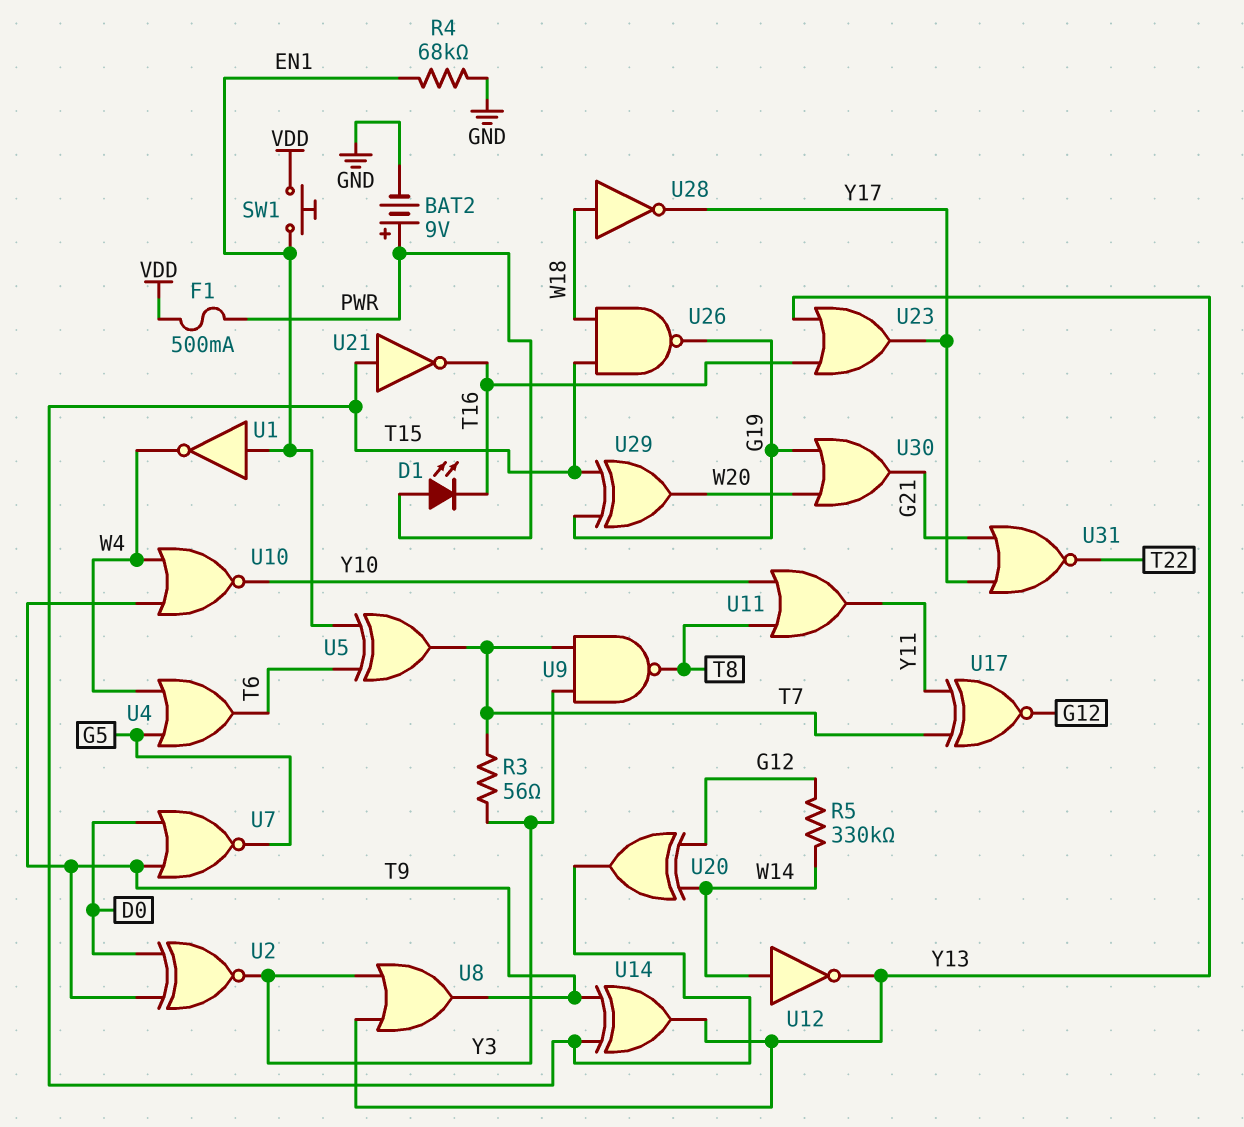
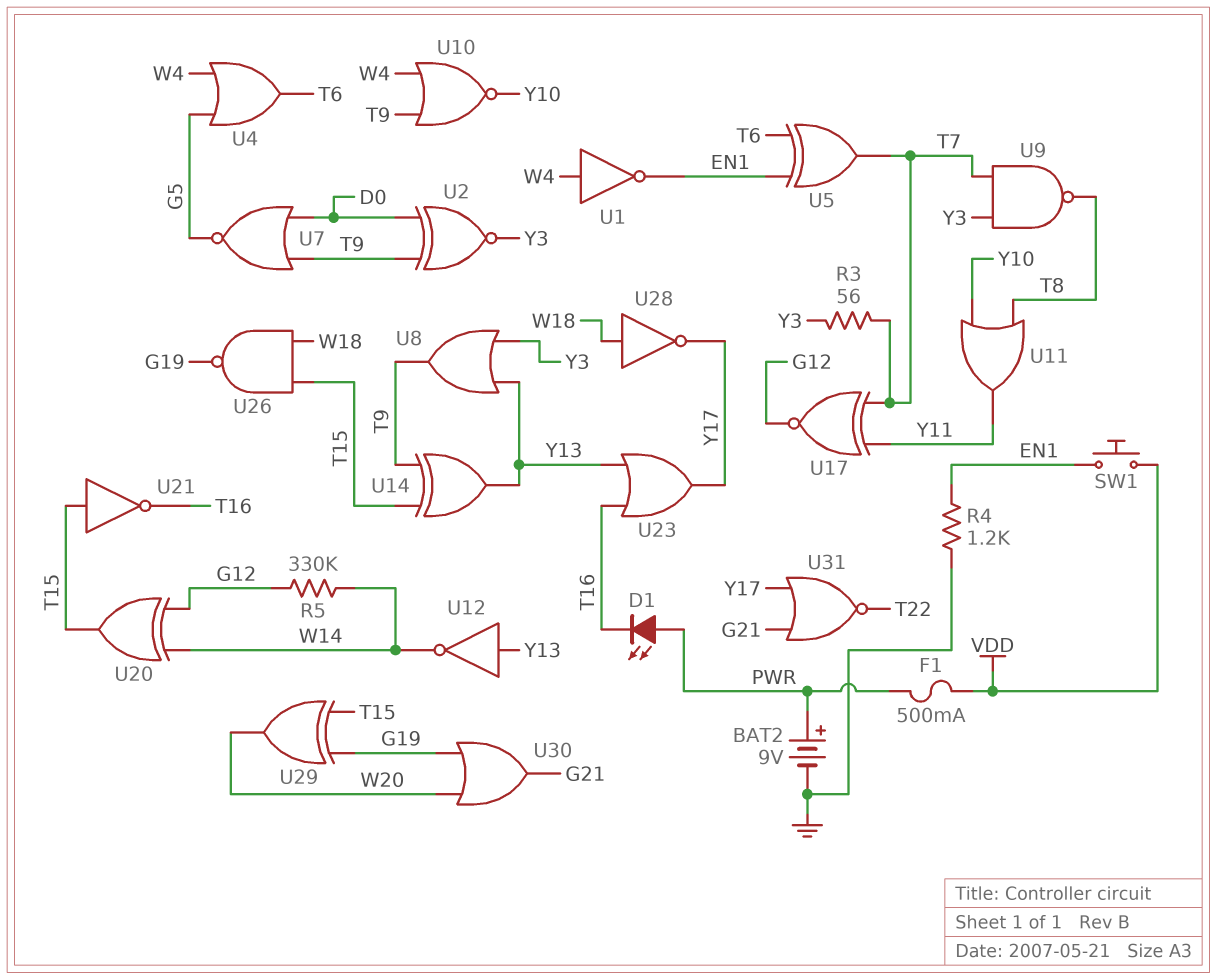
R4: 68k (EN1, GND) -> 1.2k (EN1, GND)
U1: NOT (in EN1, out W4) -> NOT (in W4, out EN1)
U12: NOT (in W14, out Y13) -> NOT (in Y13, out W14)

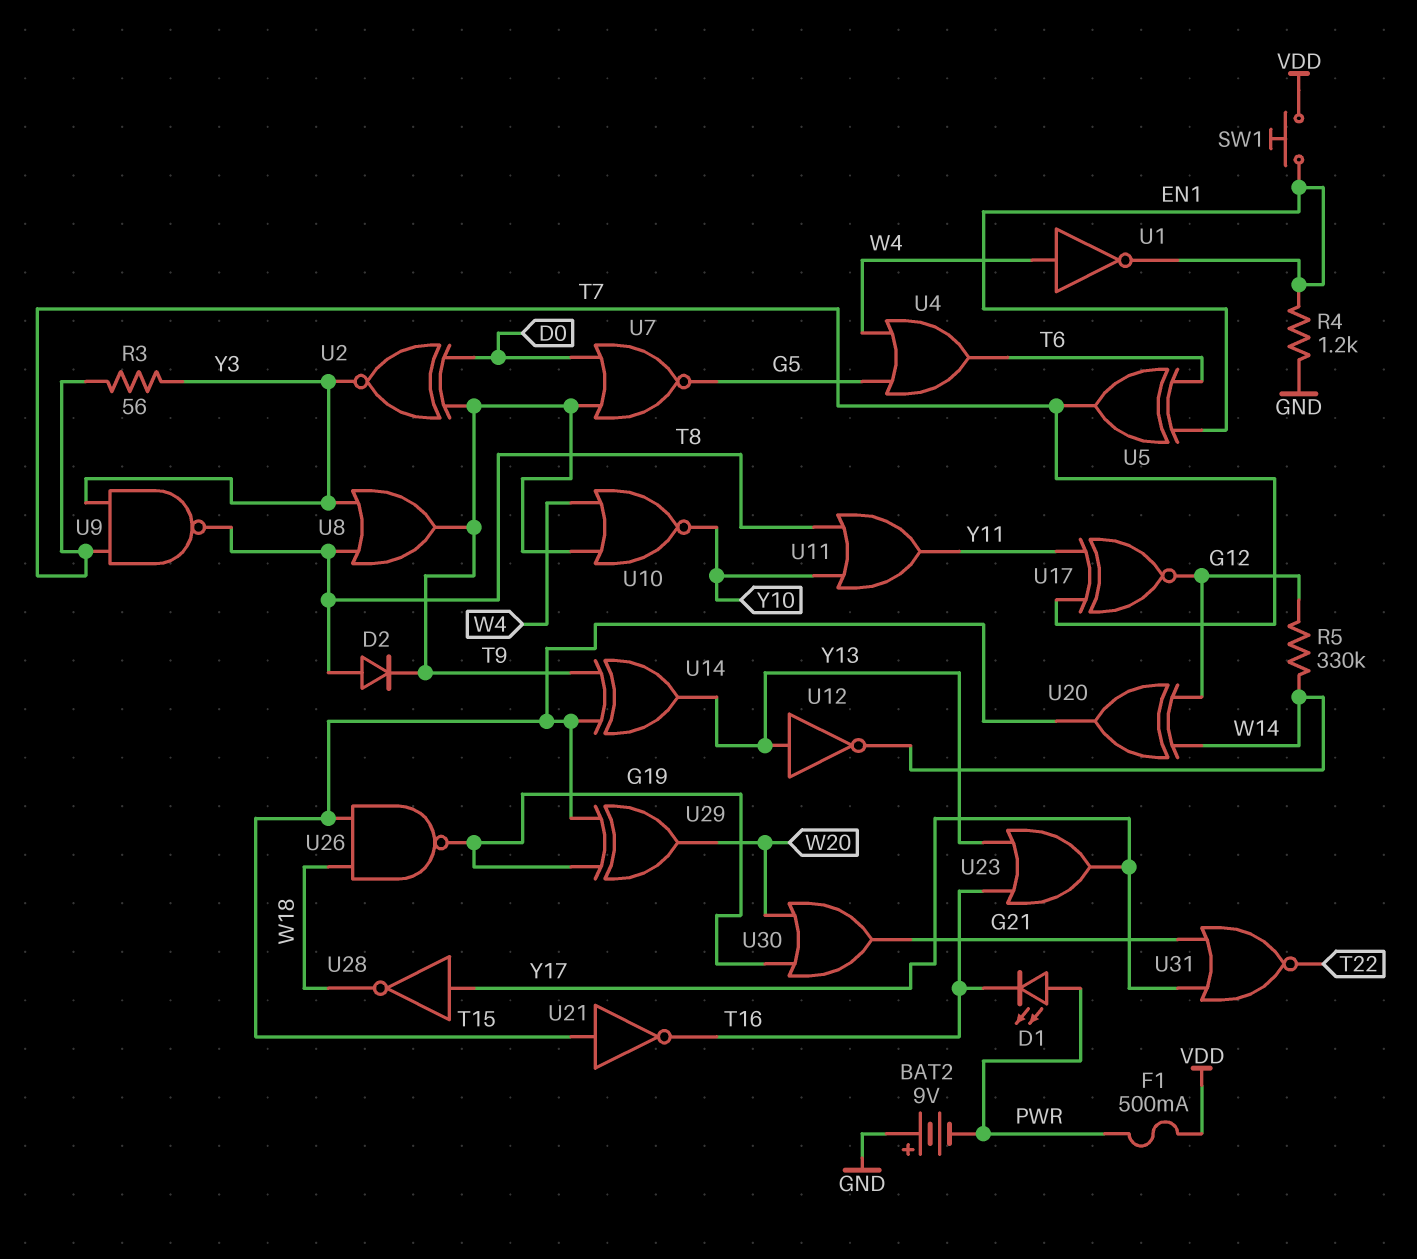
BAT2: 9V (plus PWR, minus GND) -> 9V (plus GND, minus PWR)
D2: none -> diode (A T8, K T9)
U8: OR (in Y3, in Y13, out T9) -> OR (in T8, in Y3, out T9)
U28: NOT (in W18, out Y17) -> NOT (in Y17, out W18)

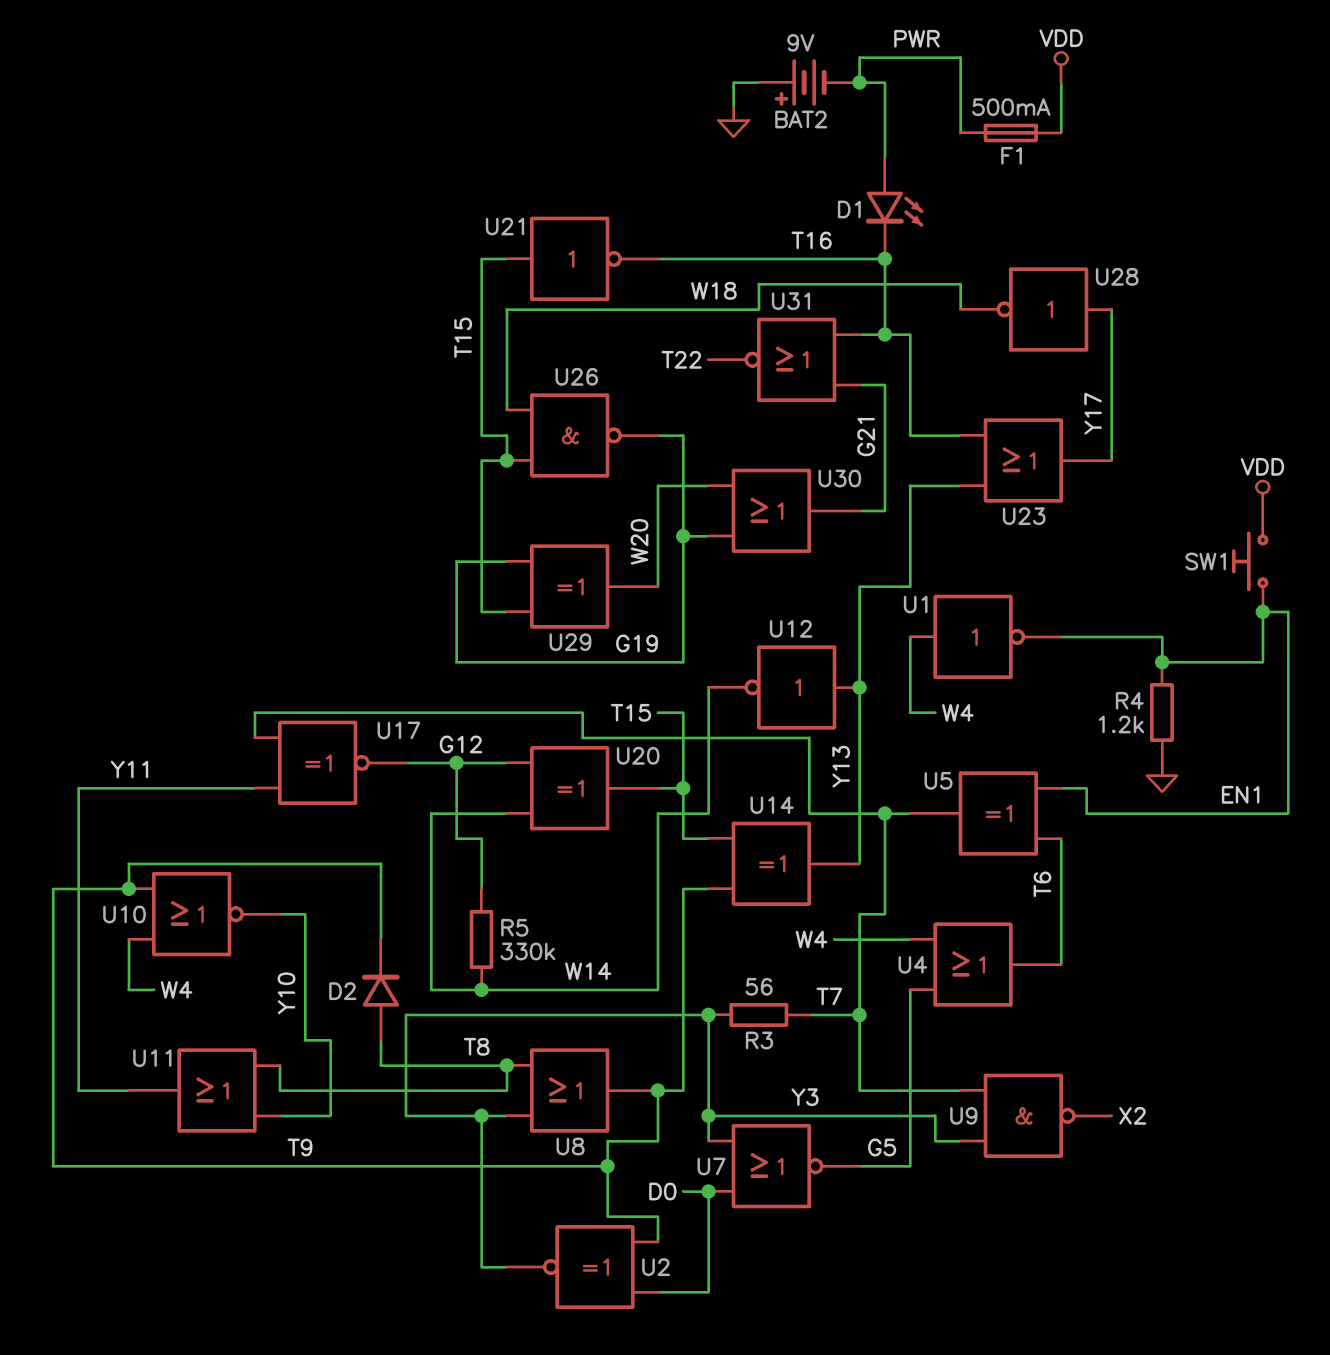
U7: NOR (in D0, in T9, out G5) -> NOR (in D0, in Y3, out G5)
U9: NAND (in T7, in Y3, out T8) -> NAND (in T7, in Y3, out X2)
U31: NOR (in G21, in Y17, out T22) -> NOR (in G21, in T16, out T22)

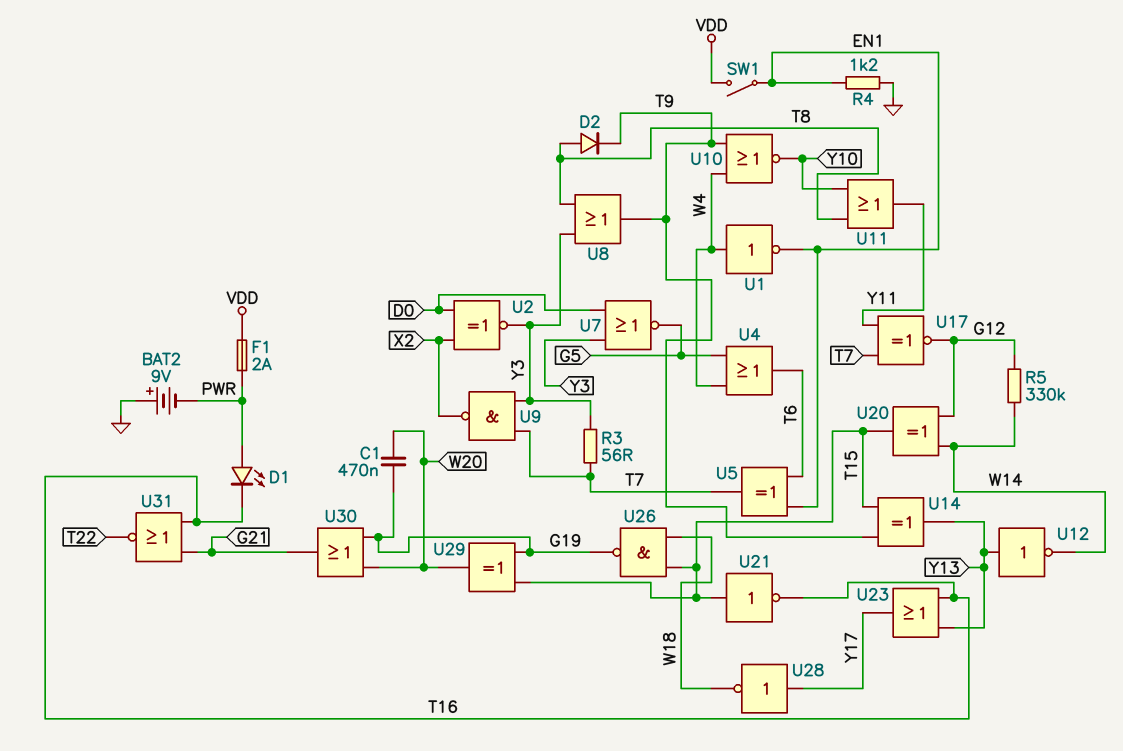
C1: none -> 470nF (G19, W20)
F1: 500mA (PWR, VDD) -> 2A (PWR, VDD)
SW1: button (EN1, VDD) -> switch (EN1, VDD)
U2: XNOR (in D0, in T9, out Y3) -> XNOR (in D0, in X2, out Y3)

